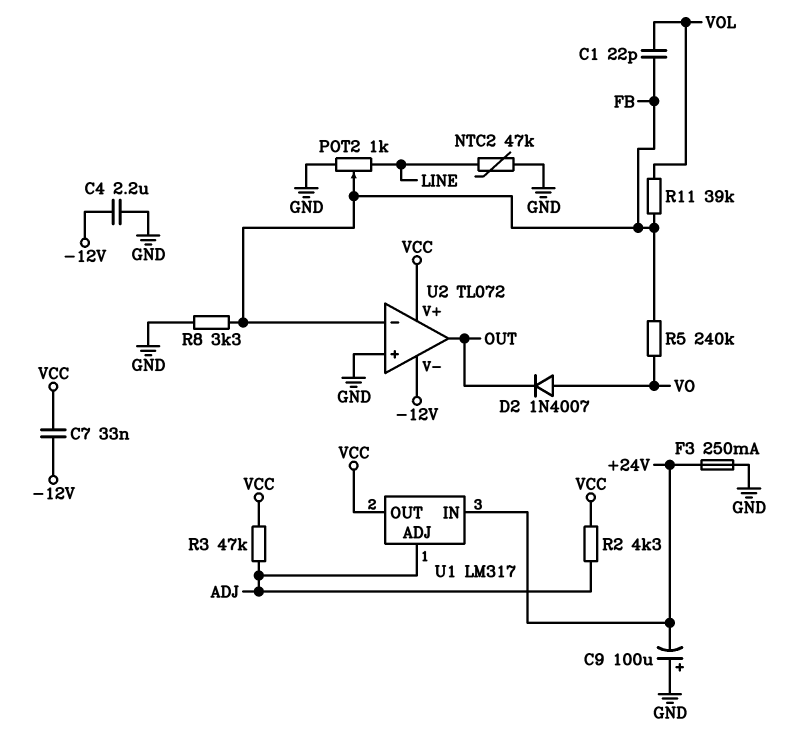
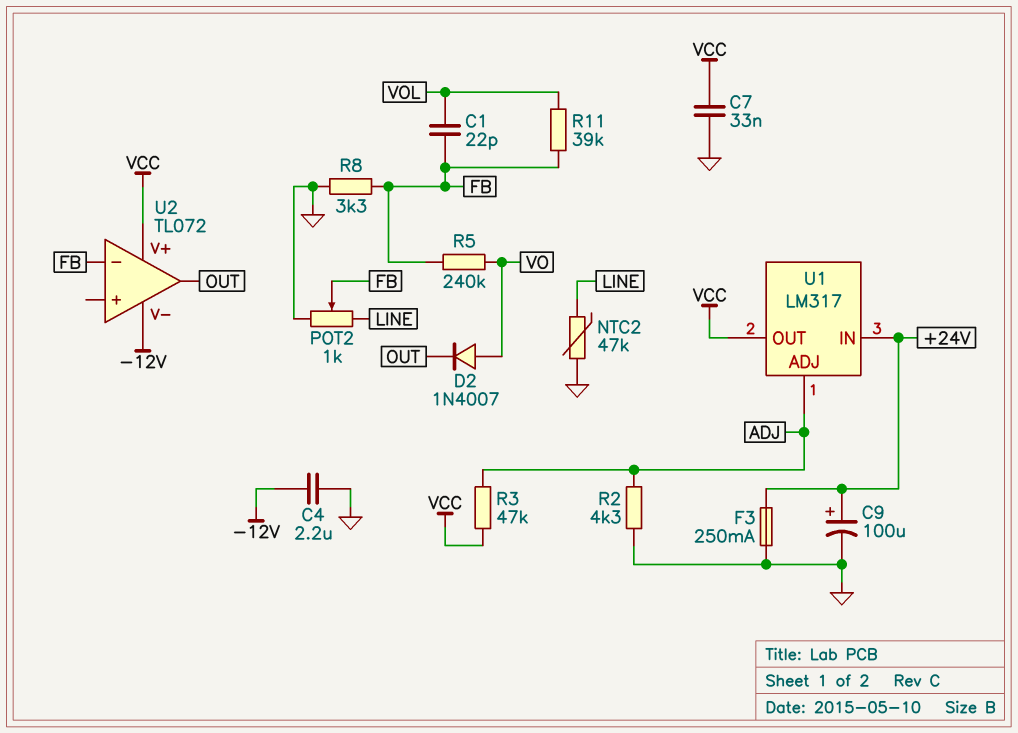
C7: 33nF (-12V, VCC) -> 33nF (GND, VCC)
C9: 100uF (plus GND, minus +24V) -> 100uF (plus +24V, minus GND)
R2: 4.3k (ADJ, VCC) -> 4.3k (ADJ, GND)
U2 pin in+: GND -> none

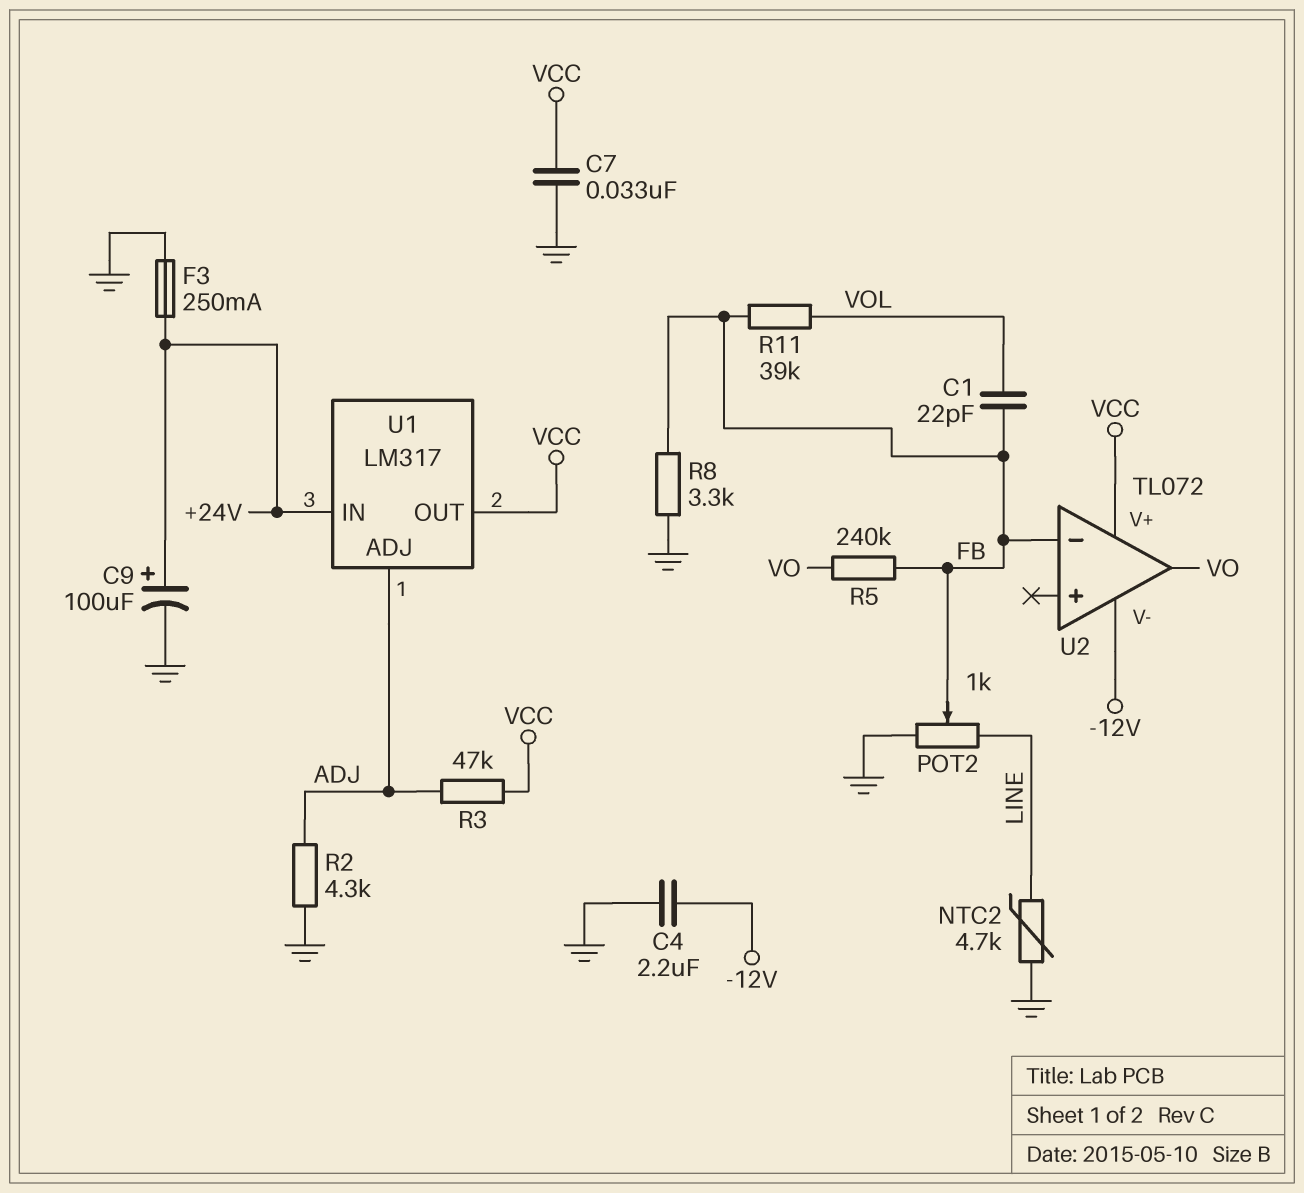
D2: diode 1N4007 (A VO, K OUT) -> none
NTC2: 47k (GND, LINE) -> 4.7k (GND, LINE)
U2 pin out: OUT -> VO

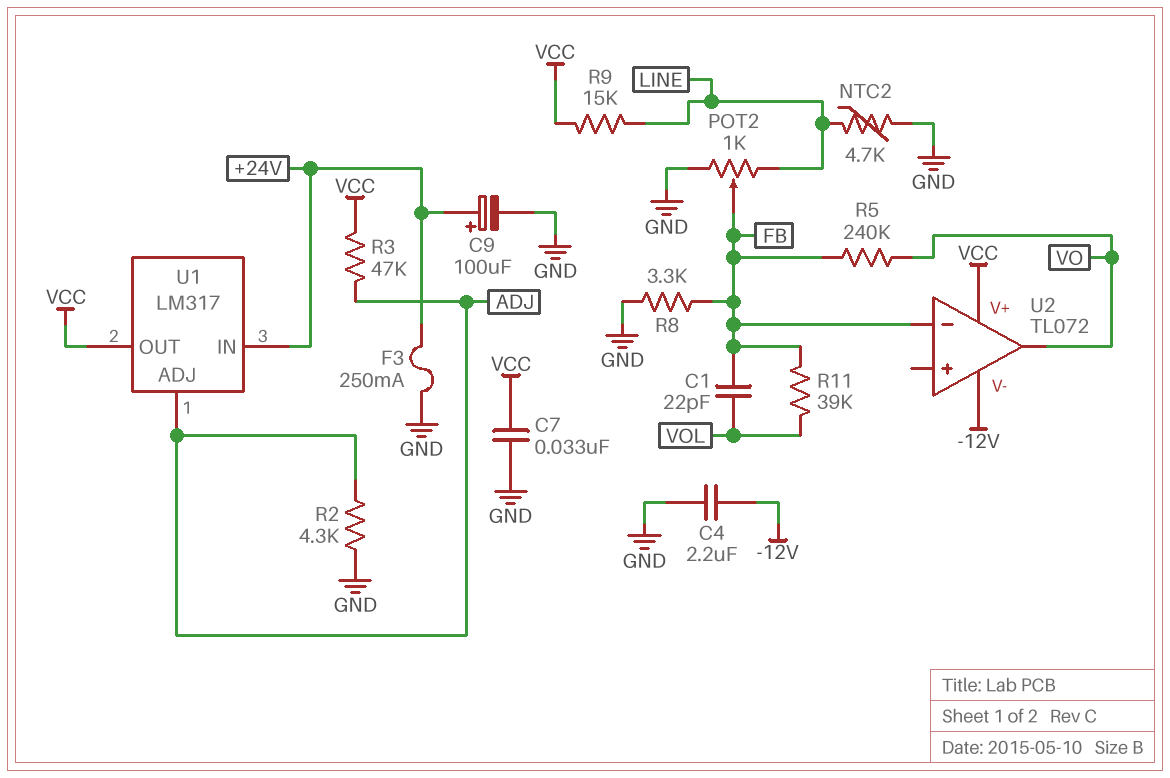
R9: none -> 15k (LINE, VCC)

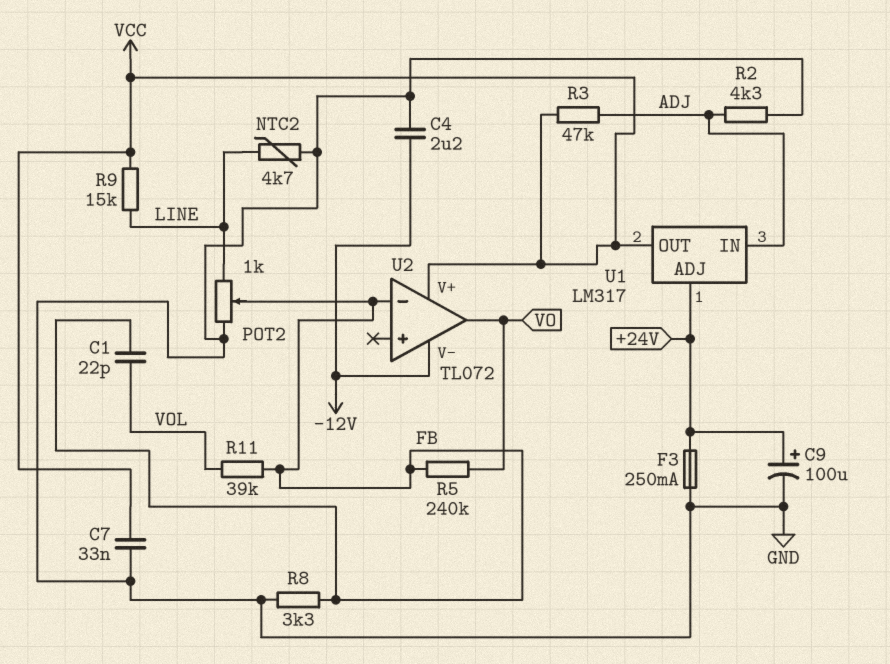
U1 pin ADJ: ADJ -> +24V
U1 pin IN: +24V -> ADJ

